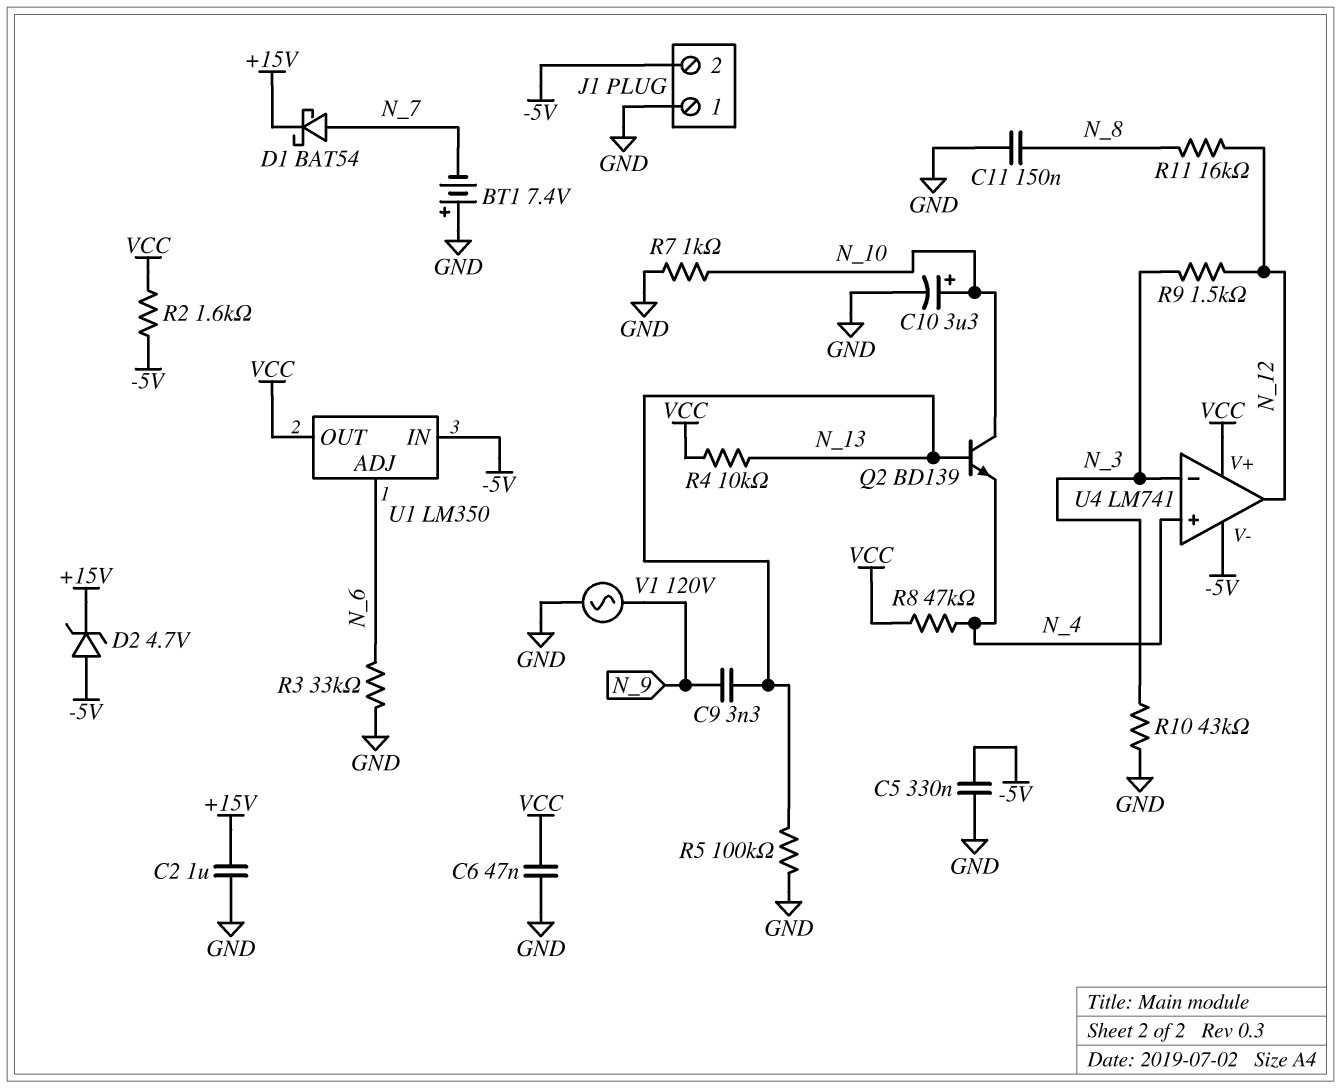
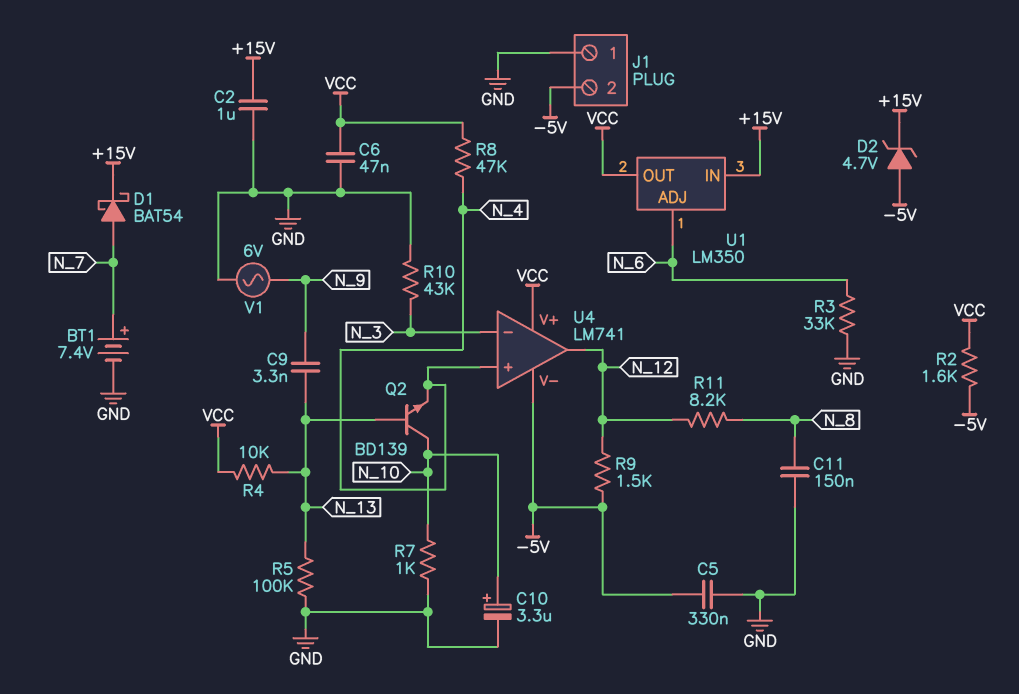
BT1: 7.4V (plus GND, minus N_7) -> 7.4V (plus N_7, minus GND)
R9: 1.5k (N_3, N_12) -> 1.5k (-5V, N_12)
R11: 16k (N_8, N_12) -> 8.2k (N_8, N_12)
U1 pin IN: -5V -> +15V
V1: AC 120V (GND, N_9) -> AC 6V (GND, N_9)

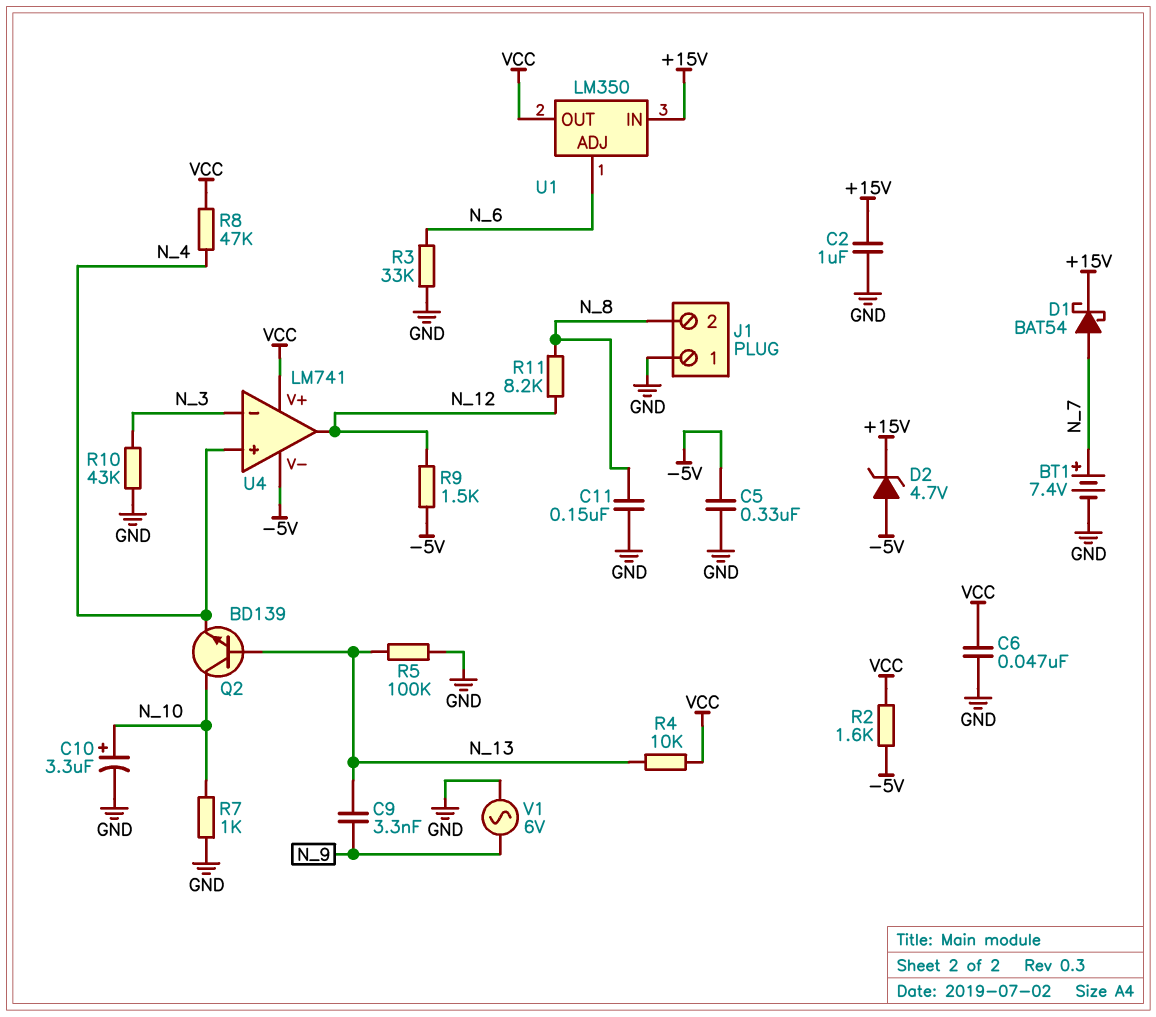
J1 pin 2: -5V -> N_8

